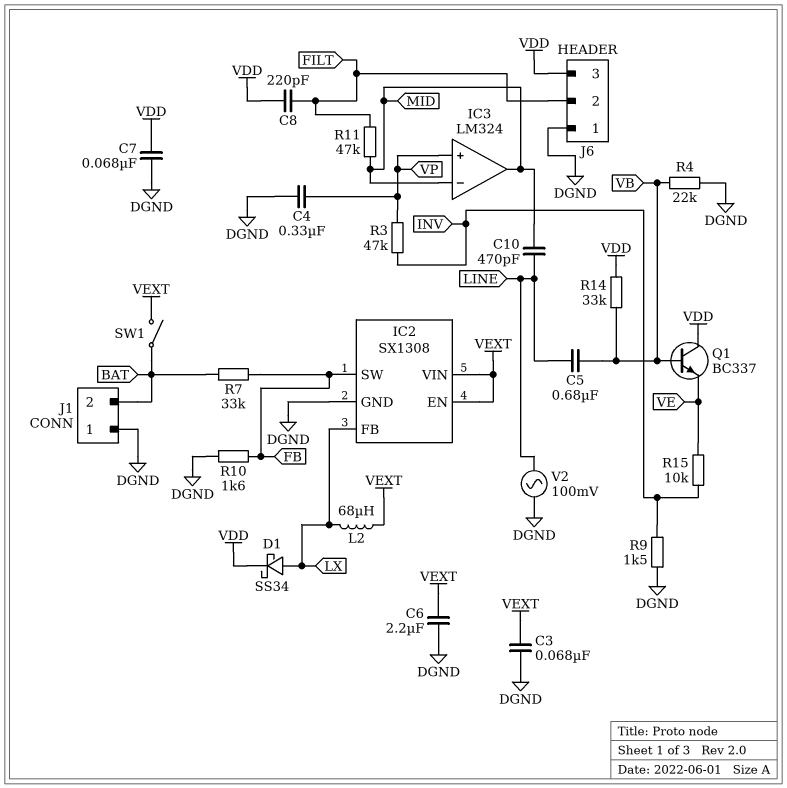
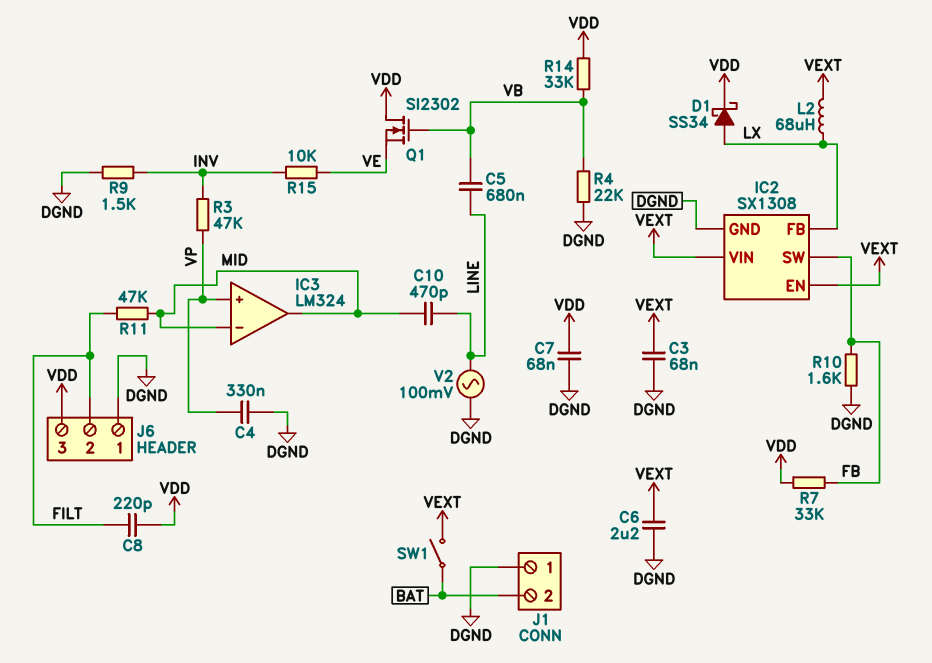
Q1: NPN BC337 (B VB, C VDD, E VE) -> NMOS SI2302 (G VB, D VDD, S VE)
R7: 33k (BAT, FB) -> 33k (FB, VDD)

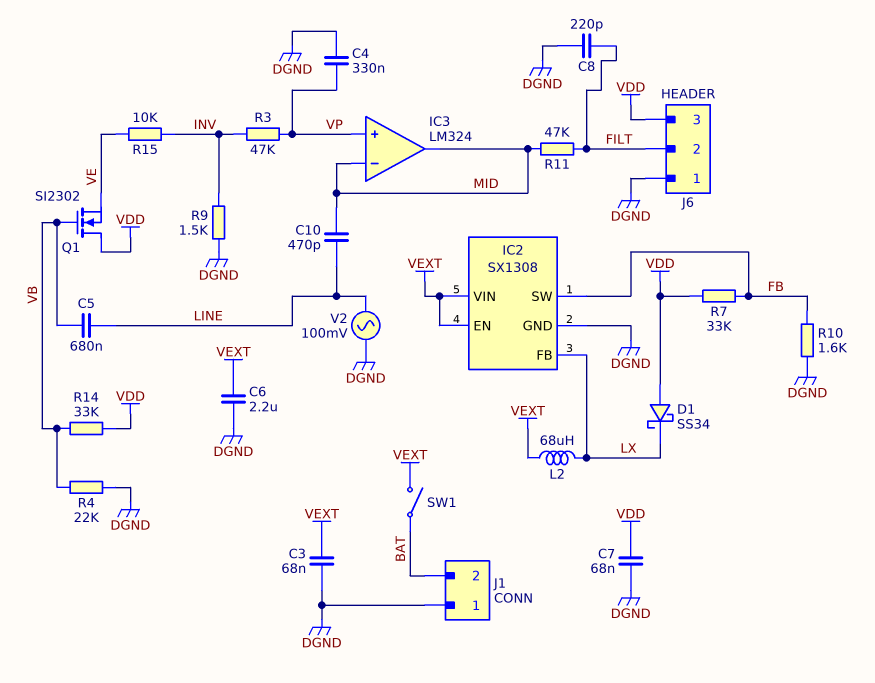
C8: 220pF (FILT, VDD) -> 220pF (DGND, FILT)
D1: schottky SS34 (A LX, K VDD) -> schottky SS34 (A VDD, K LX)

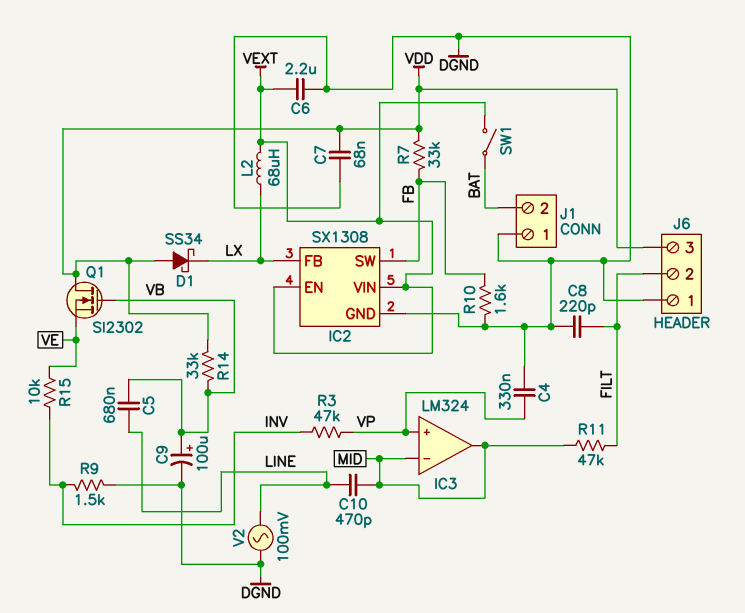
C3: 68nF (DGND, VEXT) -> none
C9: none -> 100uF (plus VB, minus DGND)
R4: 22k (DGND, VB) -> none

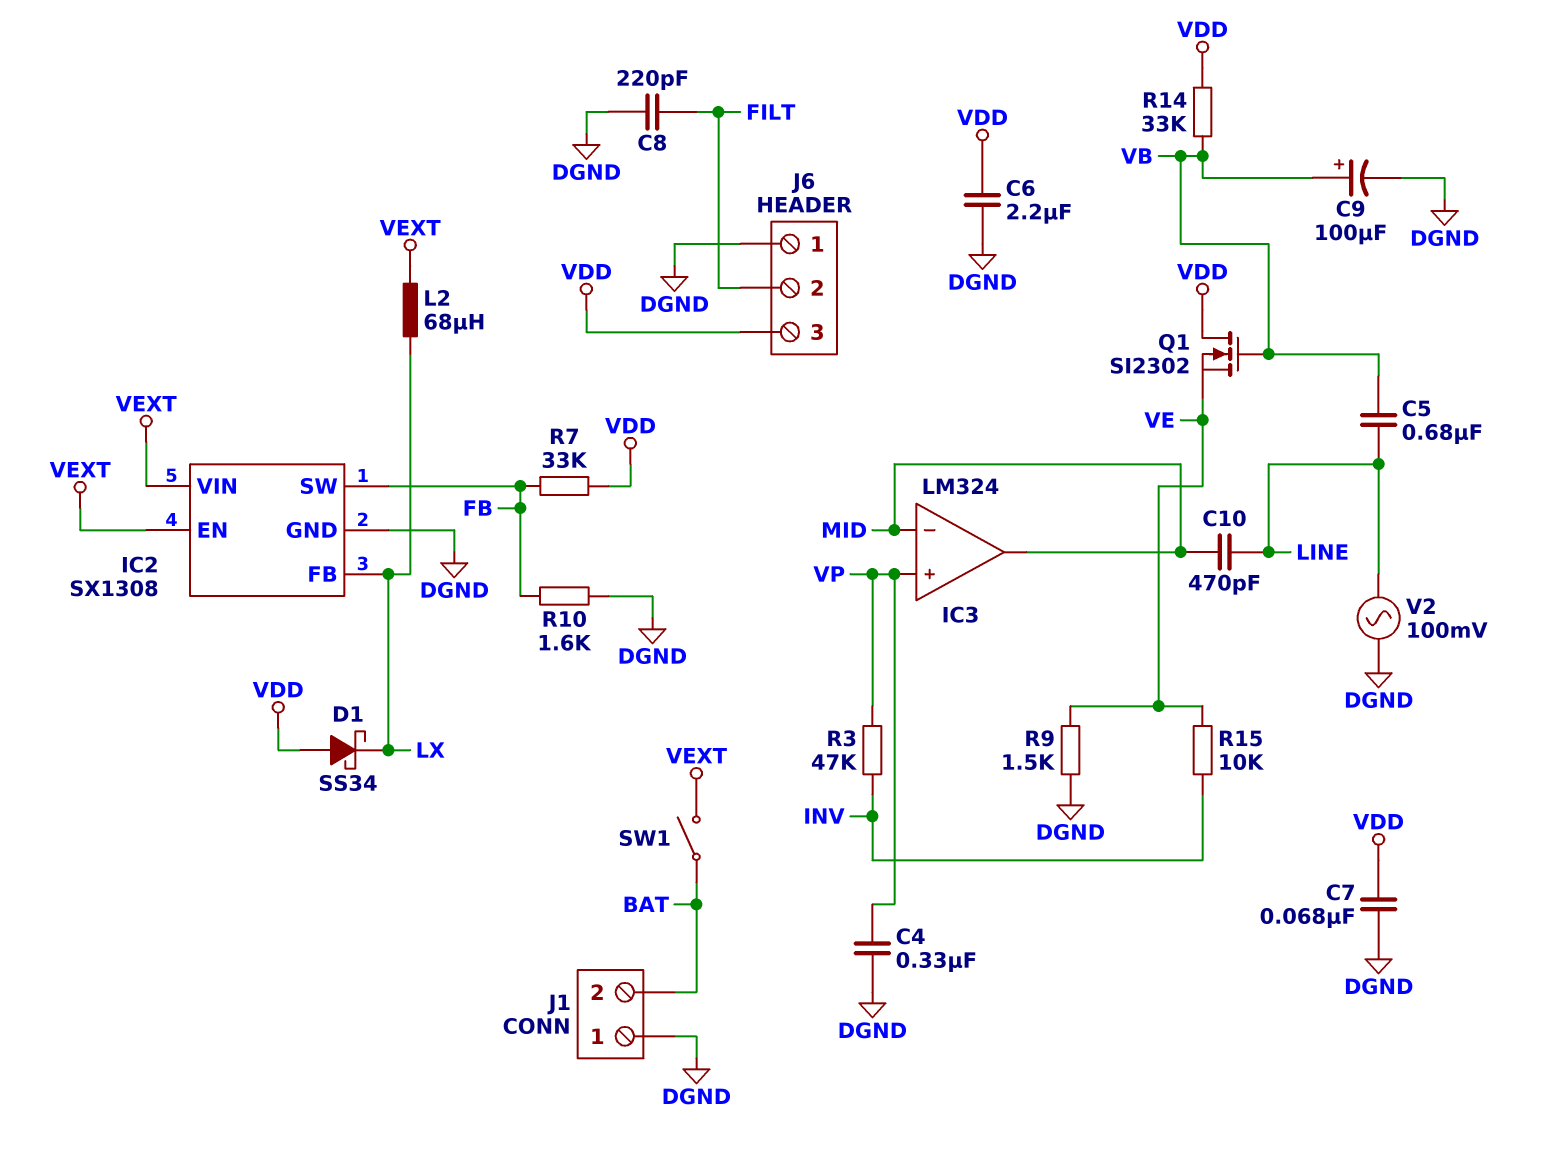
C6: 2.2uF (DGND, VEXT) -> 2.2uF (DGND, VDD)
R9: 1.5k (DGND, INV) -> 1.5k (DGND, VE)
R11: 47k (FILT, MID) -> none

